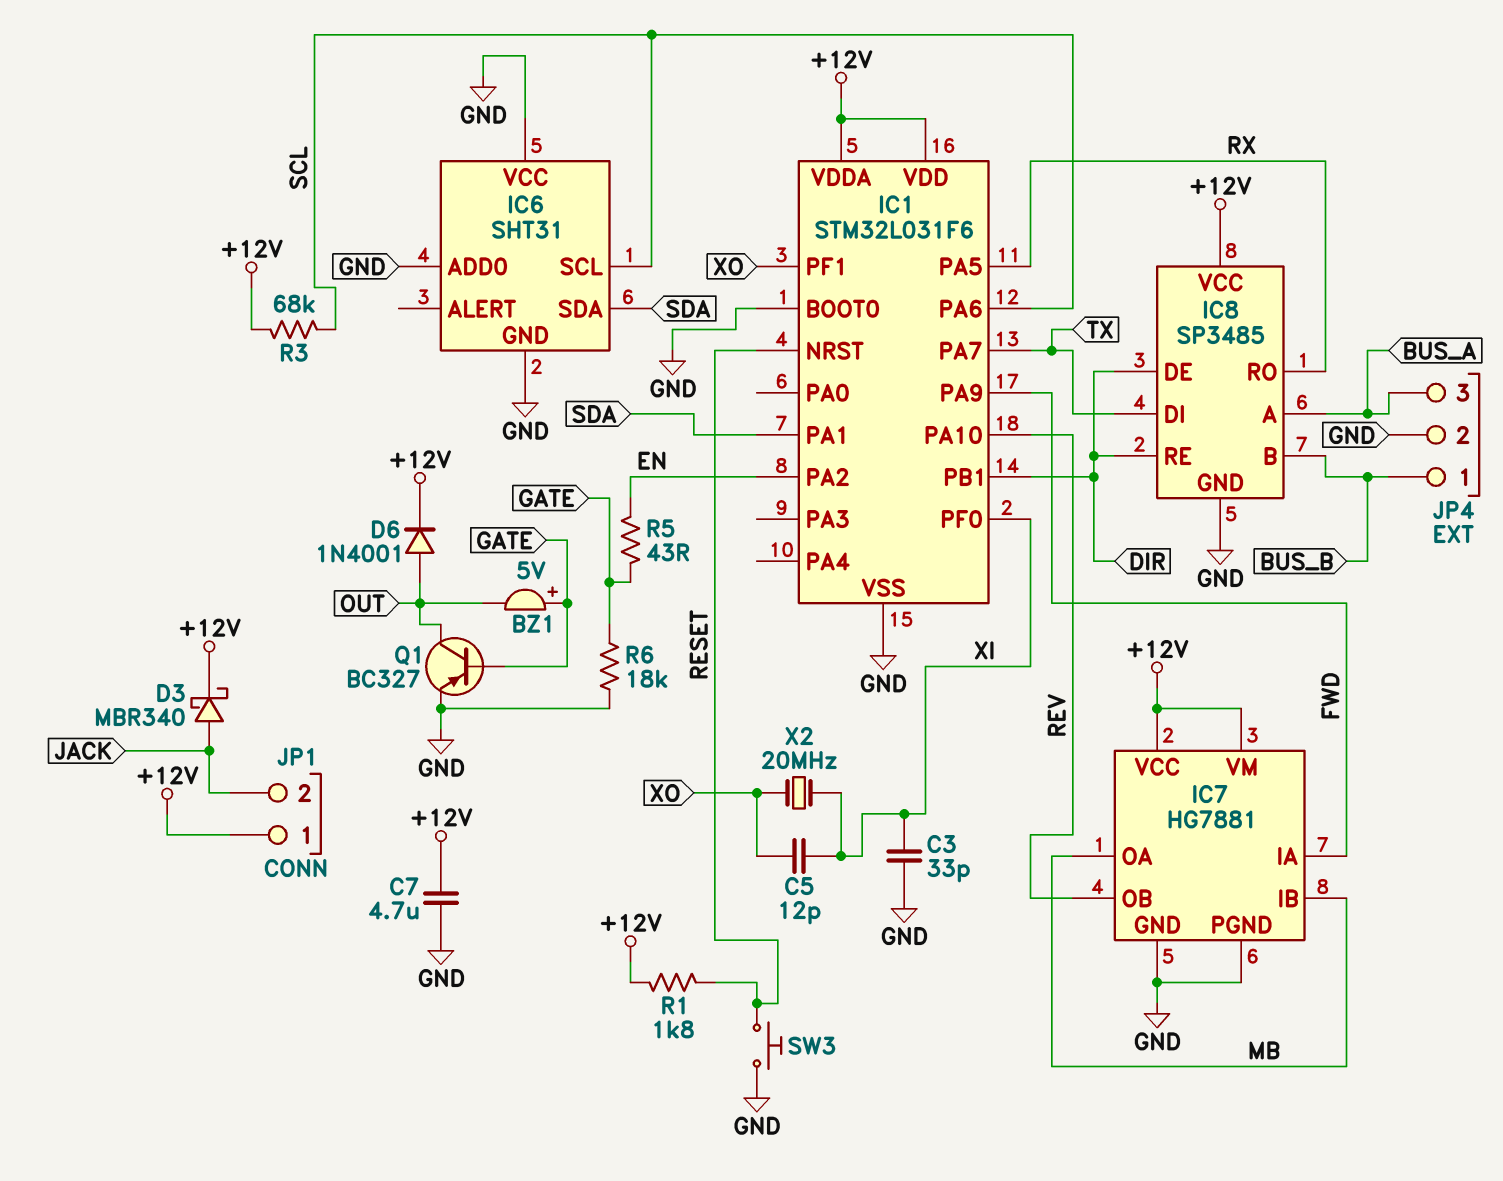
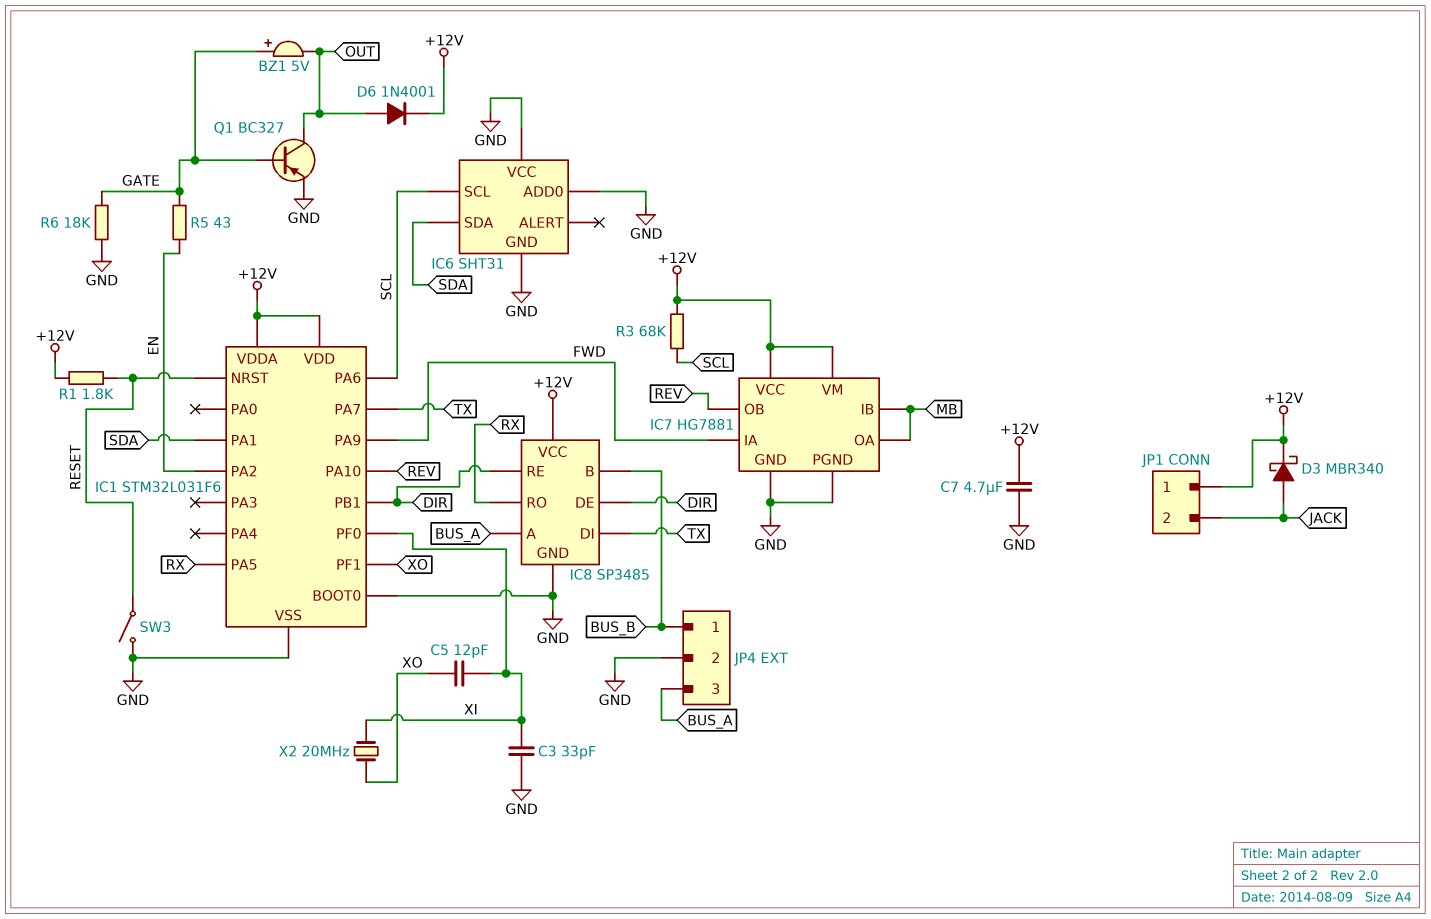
SW3: button (GND, RESET) -> switch (GND, RESET)

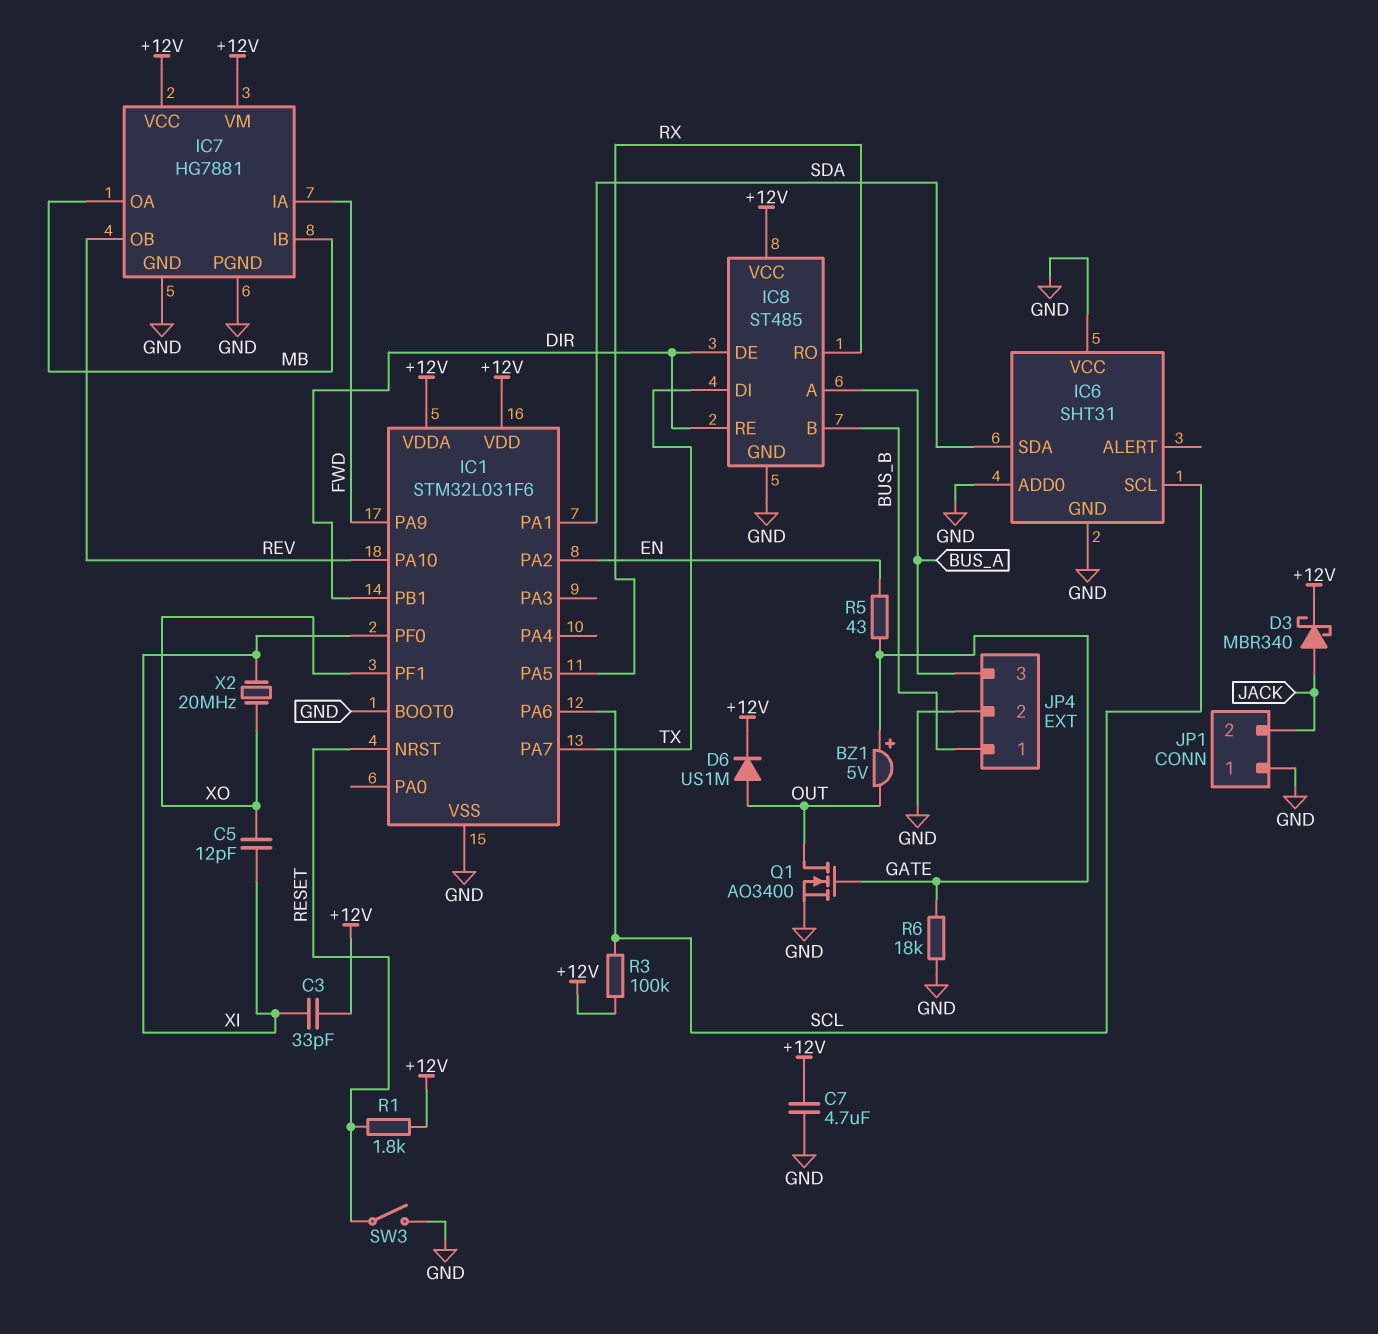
C3: 33pF (GND, XI) -> 33pF (+12V, XI)
D6: diode 1N4001 (A OUT, K +12V) -> diode US1M (A OUT, K +12V)
IC8: SP3485 -> ST485
JP1 pin 1: +12V -> GND
Q1: PNP BC327 (B GATE, C OUT, E GND) -> NMOS AO3400 (G GATE, D OUT, S GND)
R3: 68k (+12V, SCL) -> 100k (+12V, SCL)

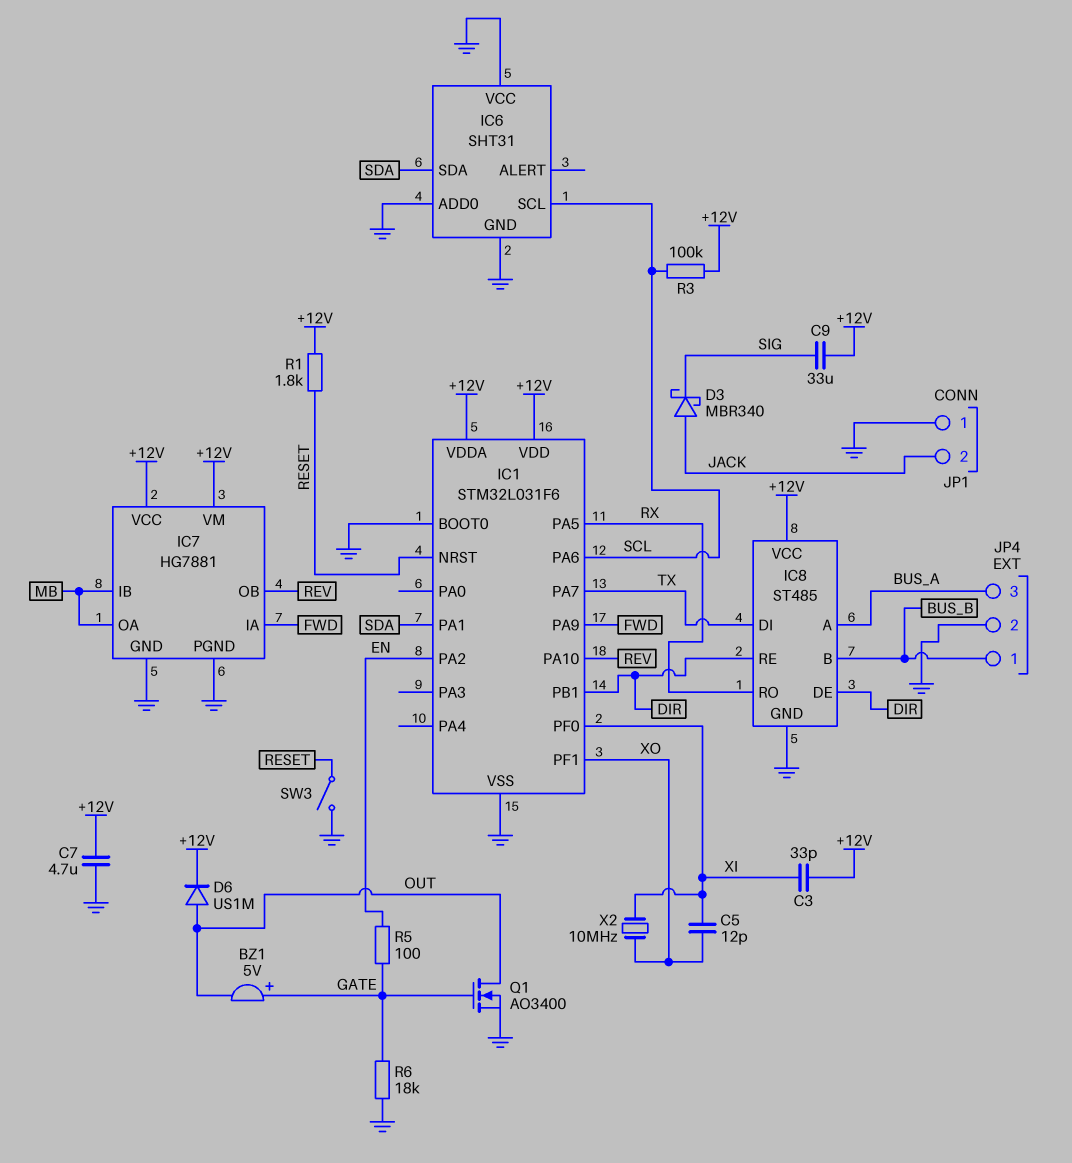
C9: none -> 33uF (+12V, SIG)
D3: schottky MBR340 (A JACK, K +12V) -> schottky MBR340 (A JACK, K SIG)
R5: 43 (EN, GATE) -> 100 (EN, GATE)
X2: 20MHz (XI, XO) -> 10MHz (XI, XO)

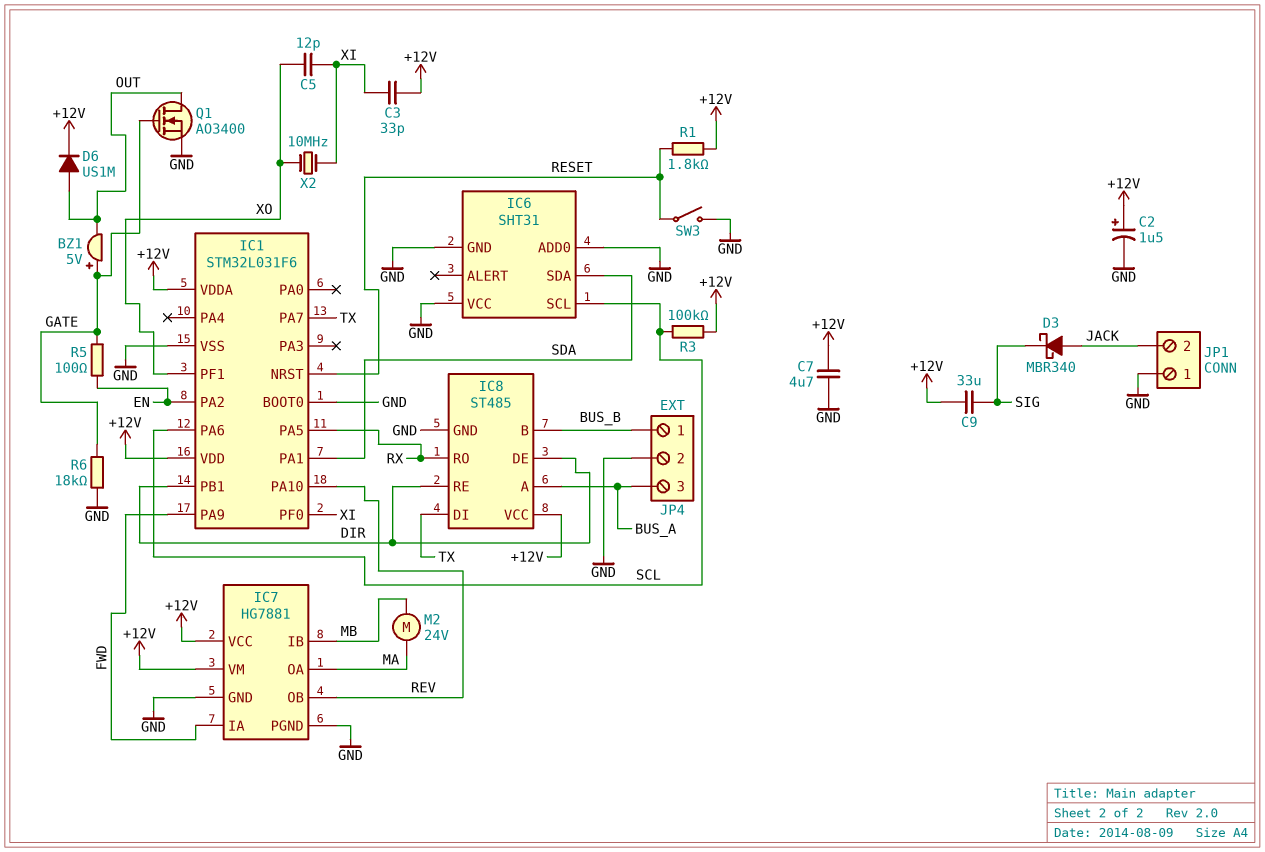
C2: none -> 1.5uF (plus +12V, minus GND)
IC7 pin OA: MB -> MA
M2: none -> motor 24V (MA, MB)

